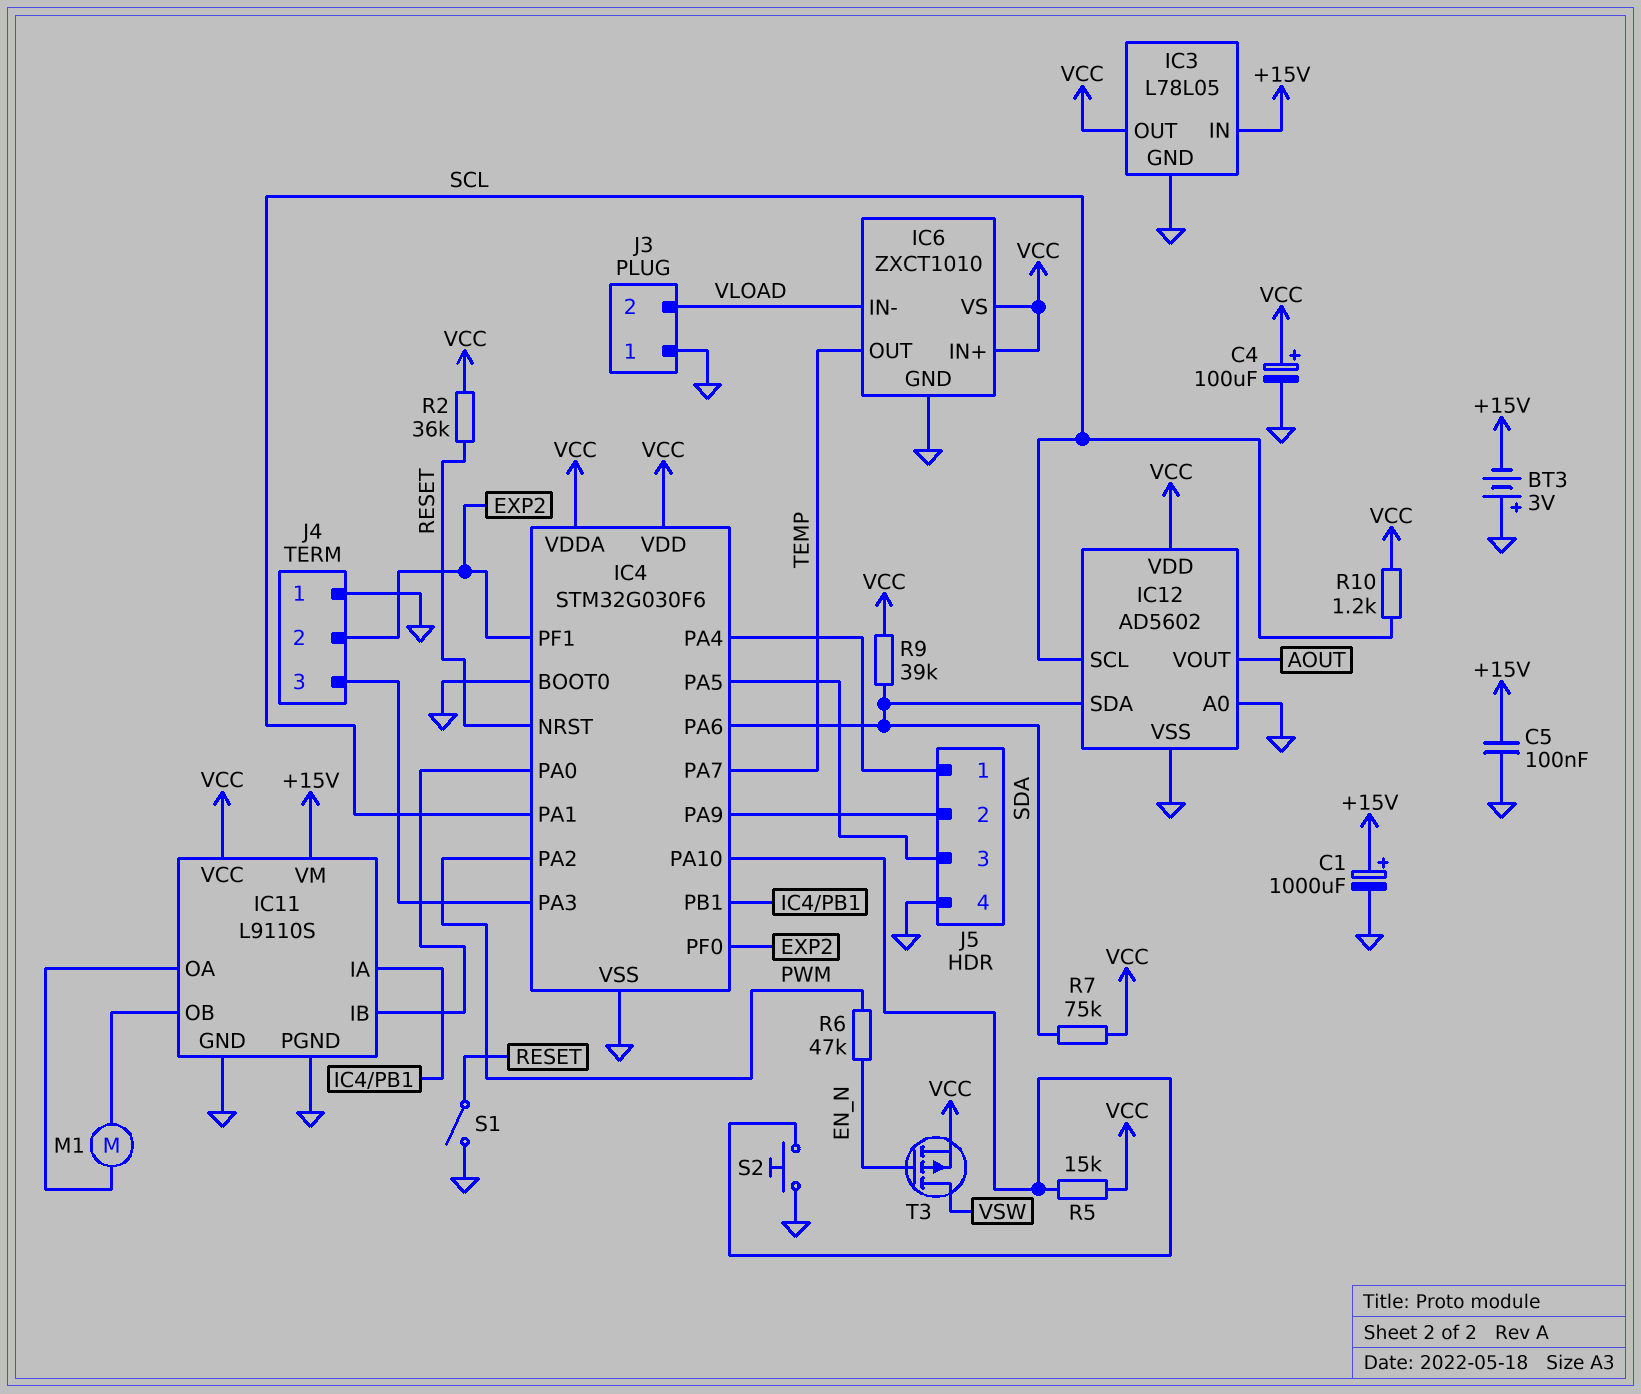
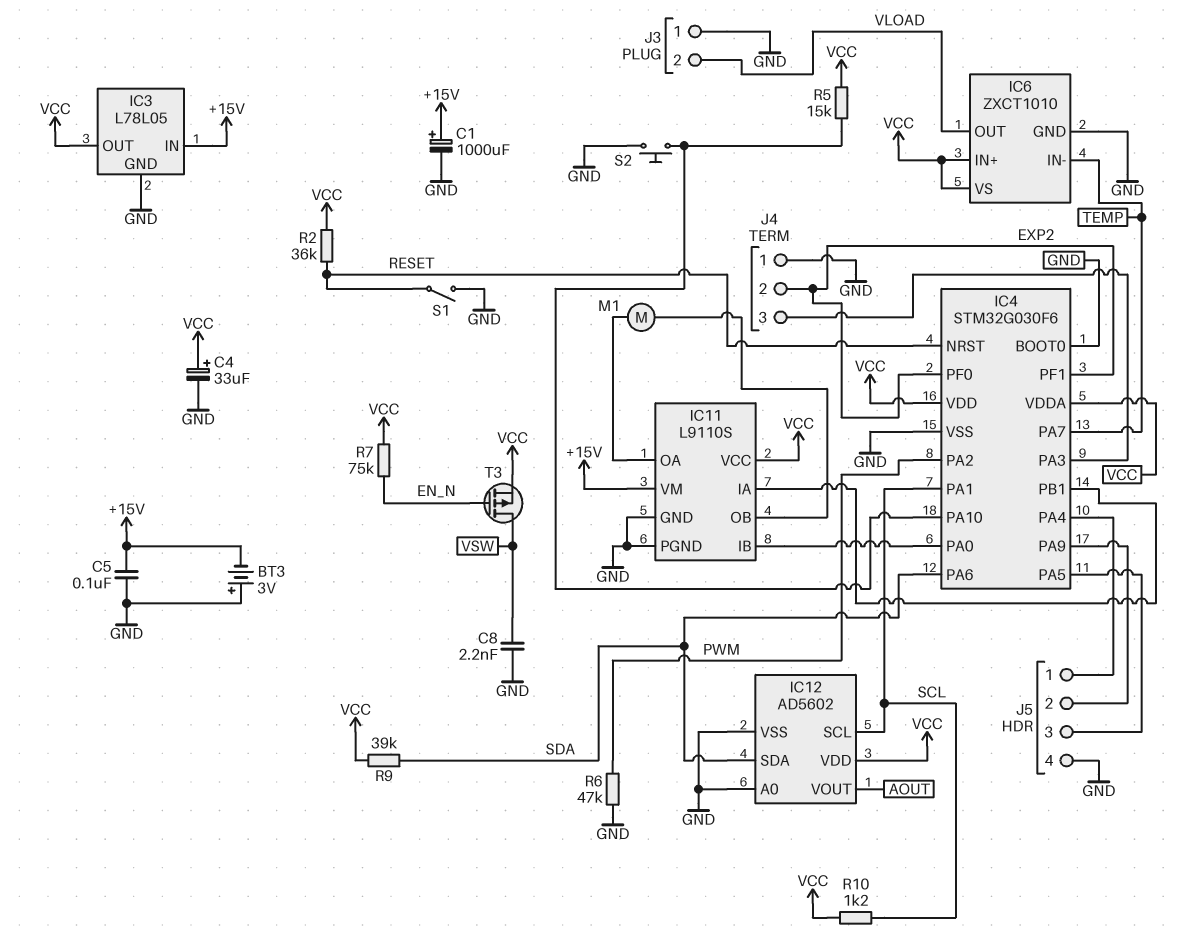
C4: 100uF (plus VCC, minus GND) -> 33uF (plus VCC, minus GND)
C8: none -> 2.2nF (GND, VSW)
IC6 pin IN-: VLOAD -> TEMP
IC6 pin OUT: TEMP -> VLOAD
R6: 47k (EN_N, PWM) -> 47k (GND, PWM)
R7: 75k (SDA, VCC) -> 75k (EN_N, VCC)

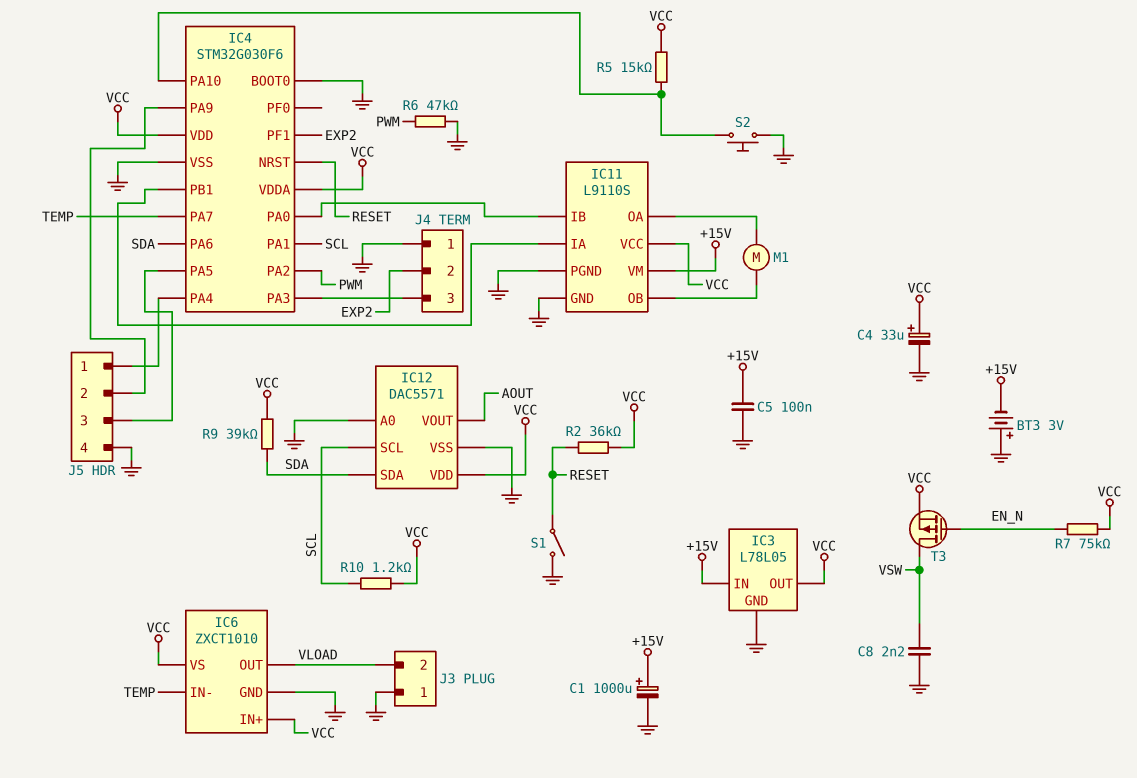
IC4 pin PF0: EXP2 -> none
IC12: AD5602 -> DAC5571

